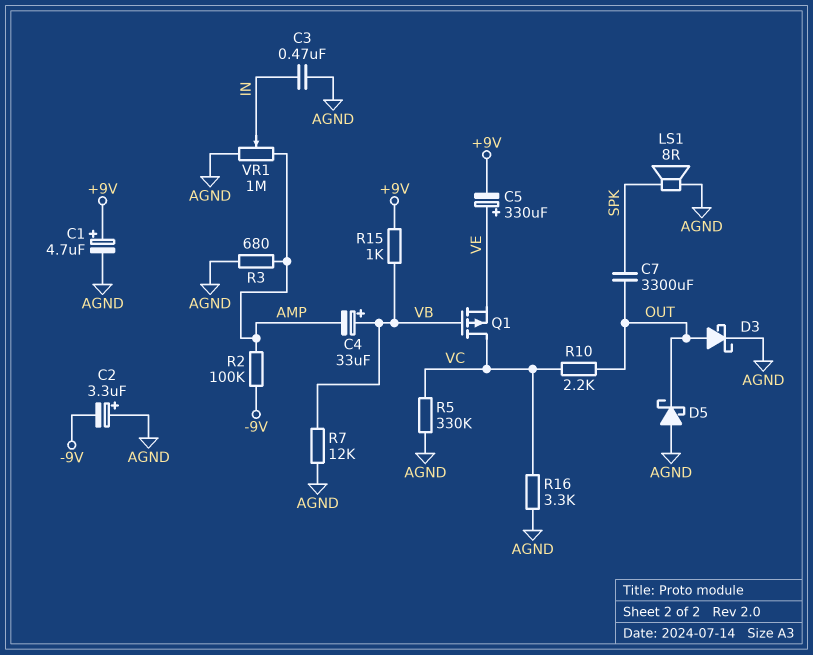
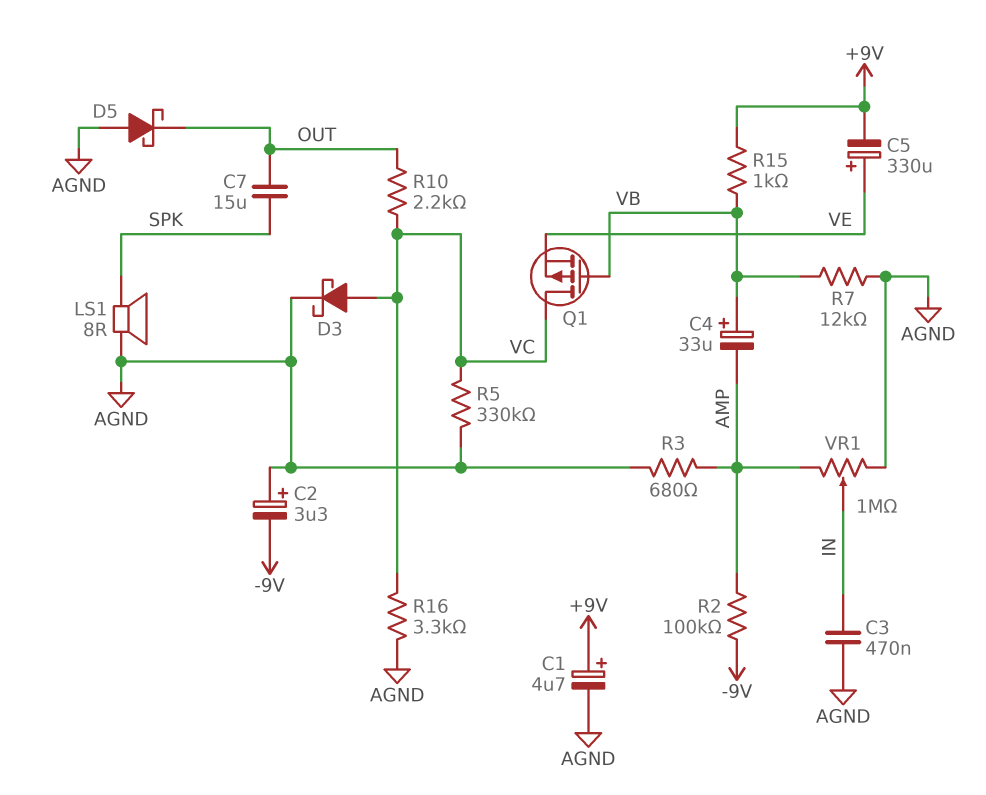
C7: 3300uF (OUT, SPK) -> 15uF (OUT, SPK)
D3: schottky (A OUT, K AGND) -> schottky (A VC, K AGND)

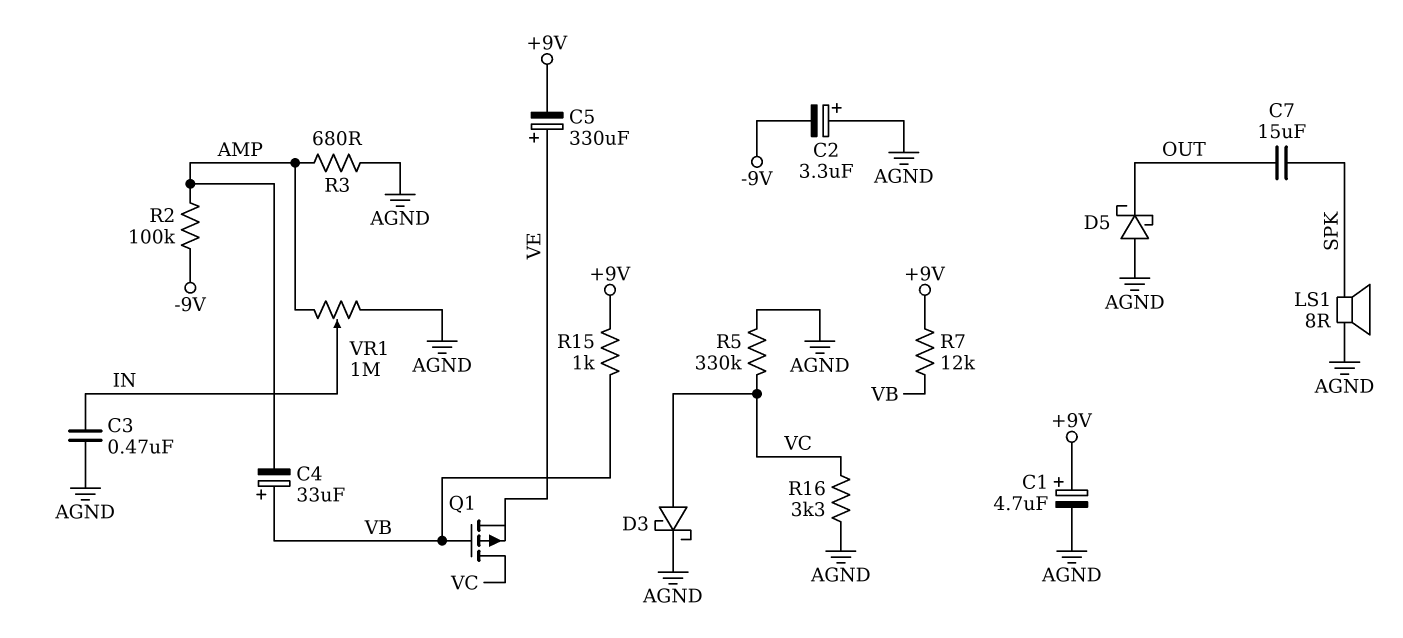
R7: 12k (AGND, VB) -> 12k (+9V, VB)
R10: 2.2k (OUT, VC) -> none

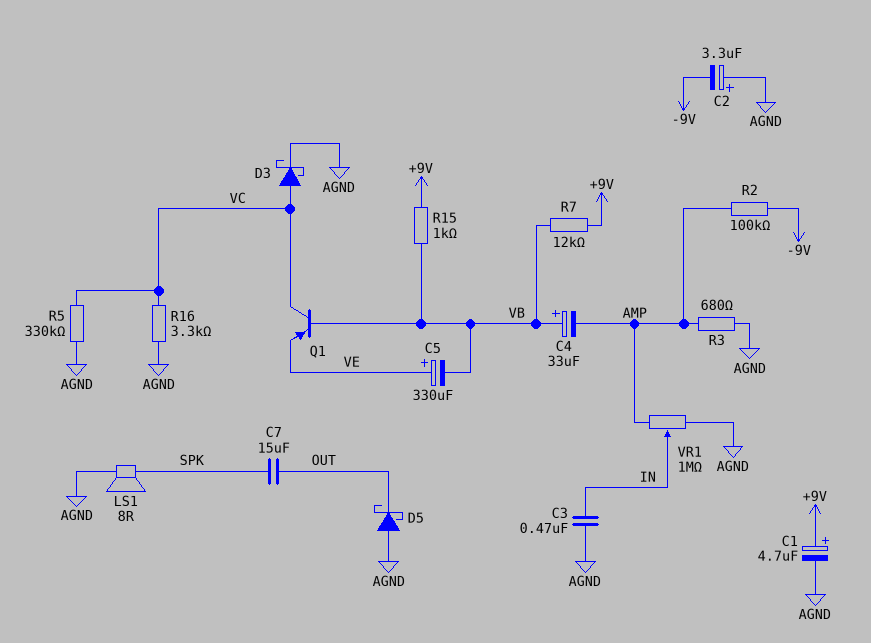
C5: 330uF (plus VE, minus +9V) -> 330uF (plus VE, minus VB)
Q1: PMOS (G VB, D VC, S VE) -> PNP (B VB, C VC, E VE)

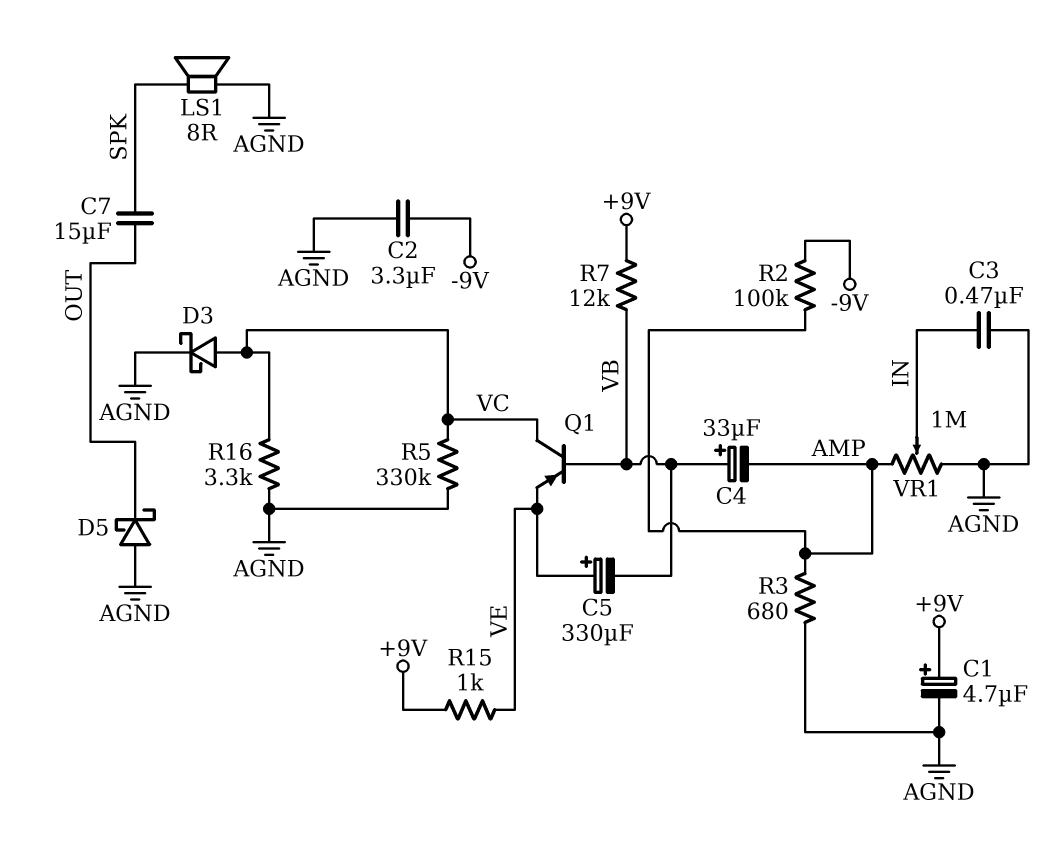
C2: 3.3uF (plus AGND, minus -9V) -> 3.3uF (-9V, AGND)
R15: 1k (+9V, VB) -> 1k (+9V, VE)

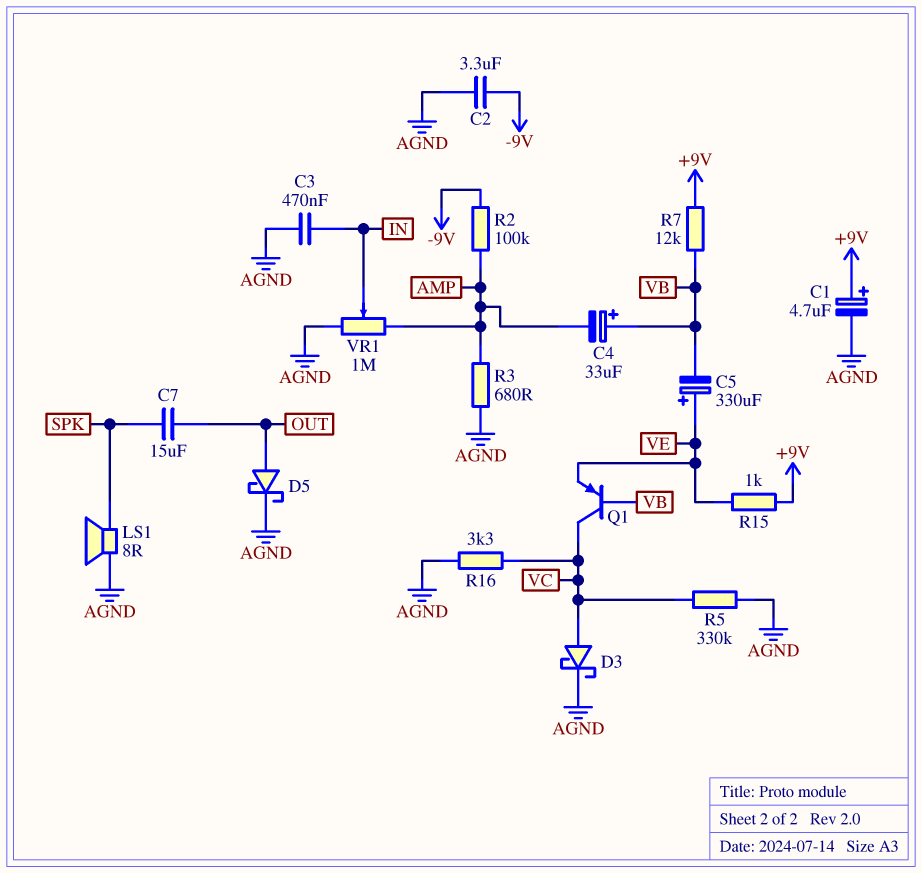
D5: schottky (A AGND, K OUT) -> schottky (A OUT, K AGND)

